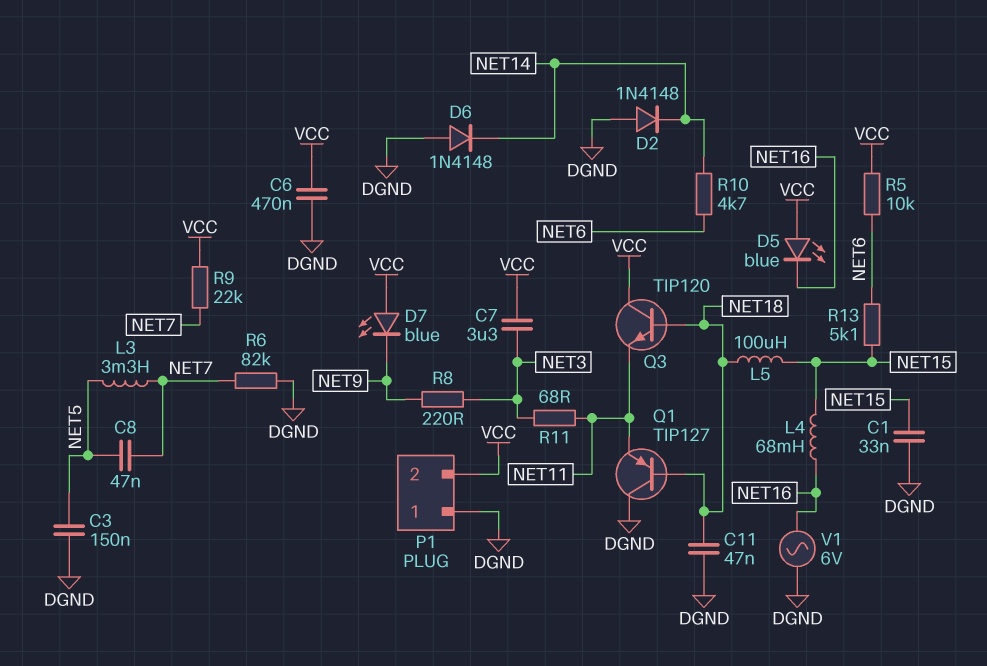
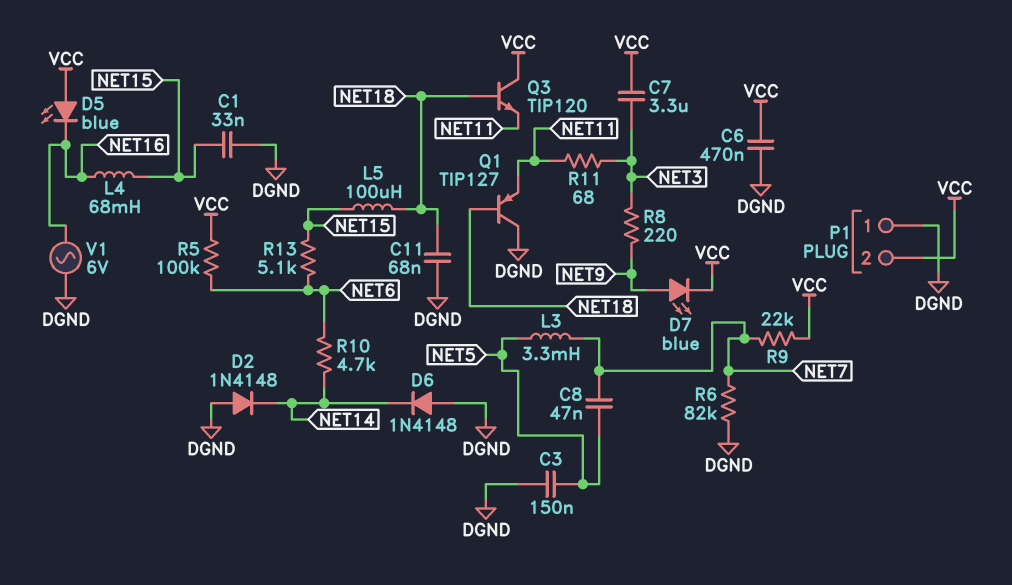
C11: 47nF (DGND, NET18) -> 68nF (DGND, NET18)
D7: LED blue (A VCC, K NET9) -> LED blue (A NET9, K VCC)
R5: 10k (NET6, VCC) -> 100k (NET6, VCC)

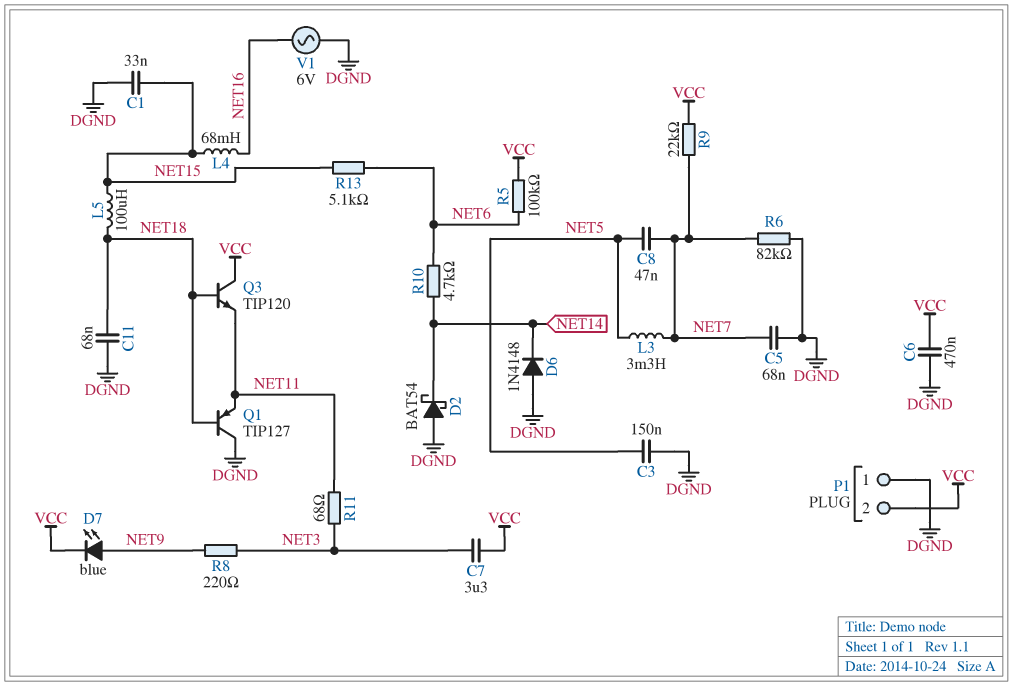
C5: none -> 68nF (DGND, NET7)
D2: diode 1N4148 (A DGND, K NET14) -> schottky BAT54 (A DGND, K NET14)
D5: LED blue (A VCC, K NET16) -> none

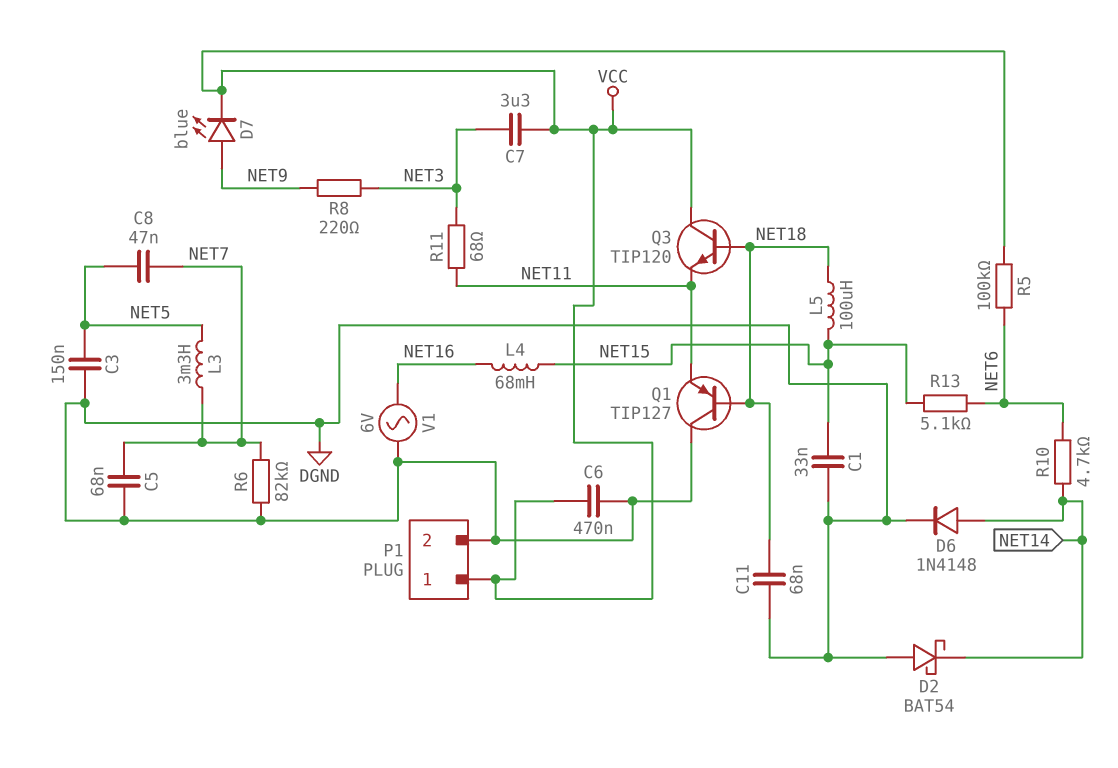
D6: diode 1N4148 (A DGND, K NET14) -> diode 1N4148 (A NET14, K DGND)
P1 pin 1: DGND -> VCC
P1 pin 2: VCC -> DGND
R9: 22k (NET7, VCC) -> none

